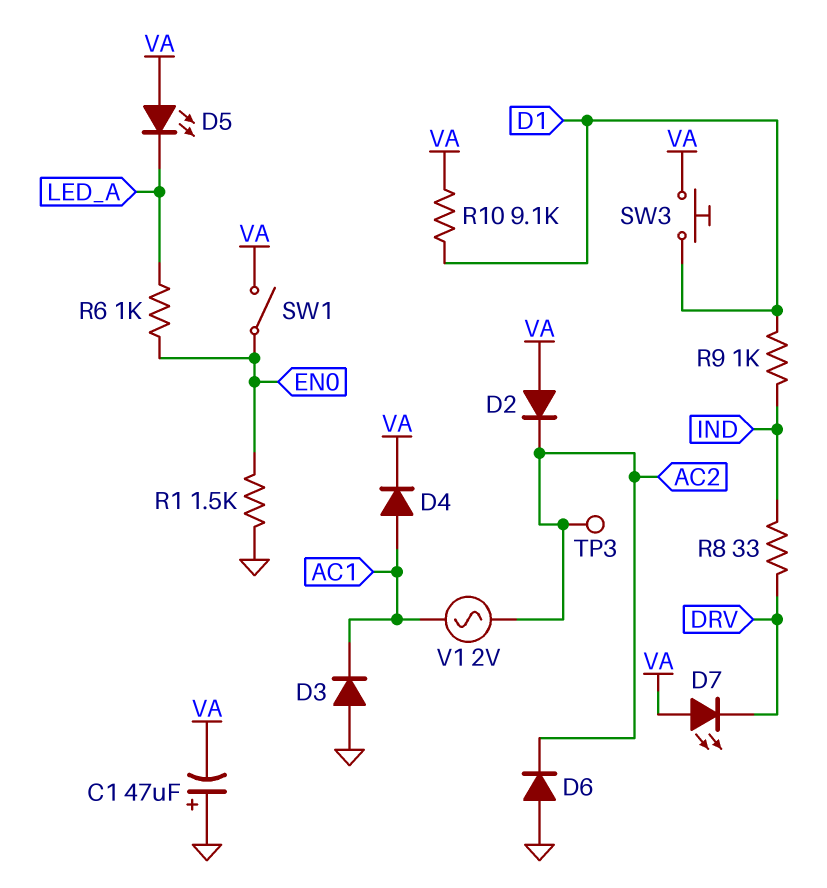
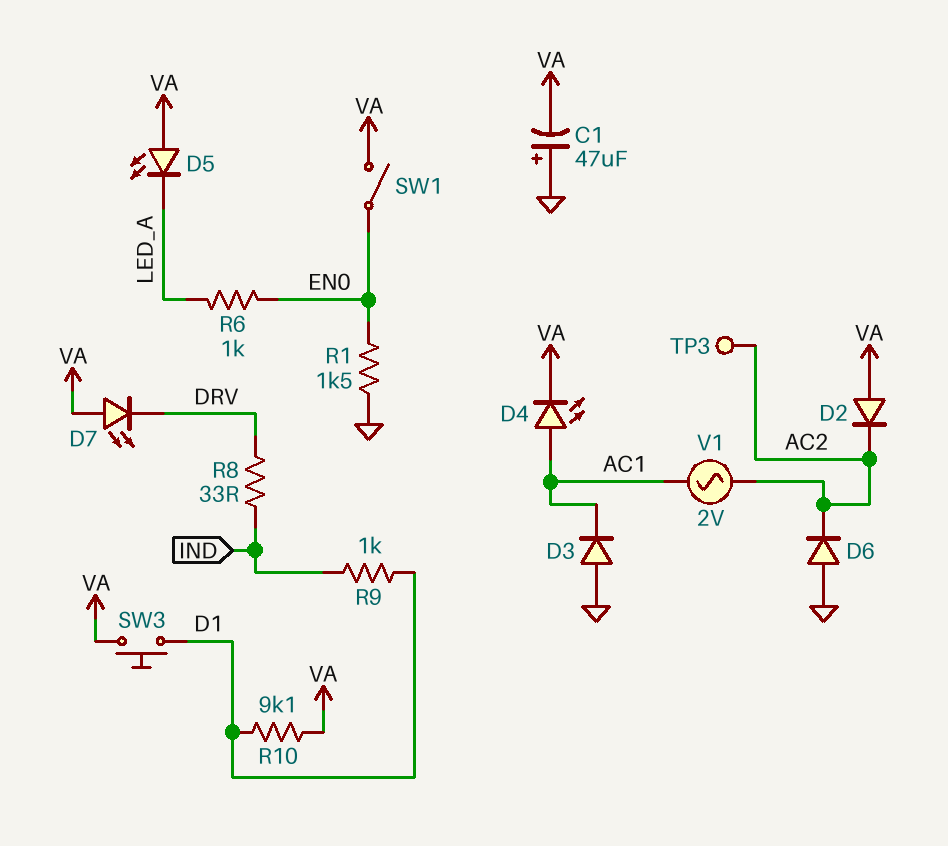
D4: diode (A AC1, K VA) -> LED (A AC1, K VA)

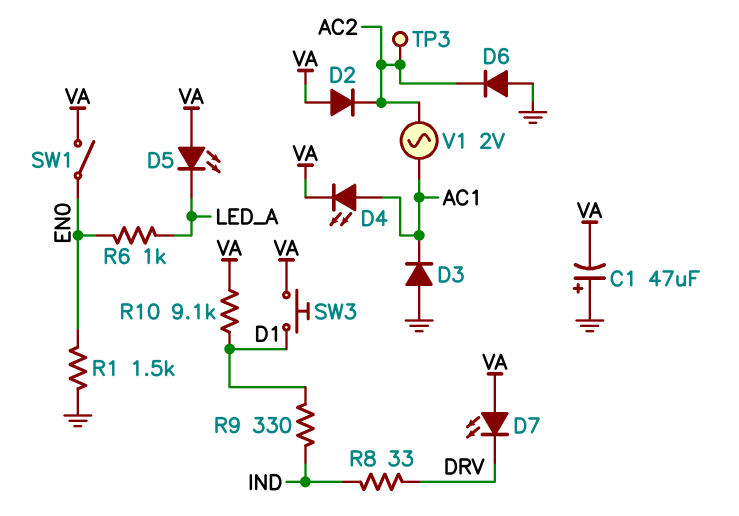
R9: 1k (D1, IND) -> 330 (D1, IND)

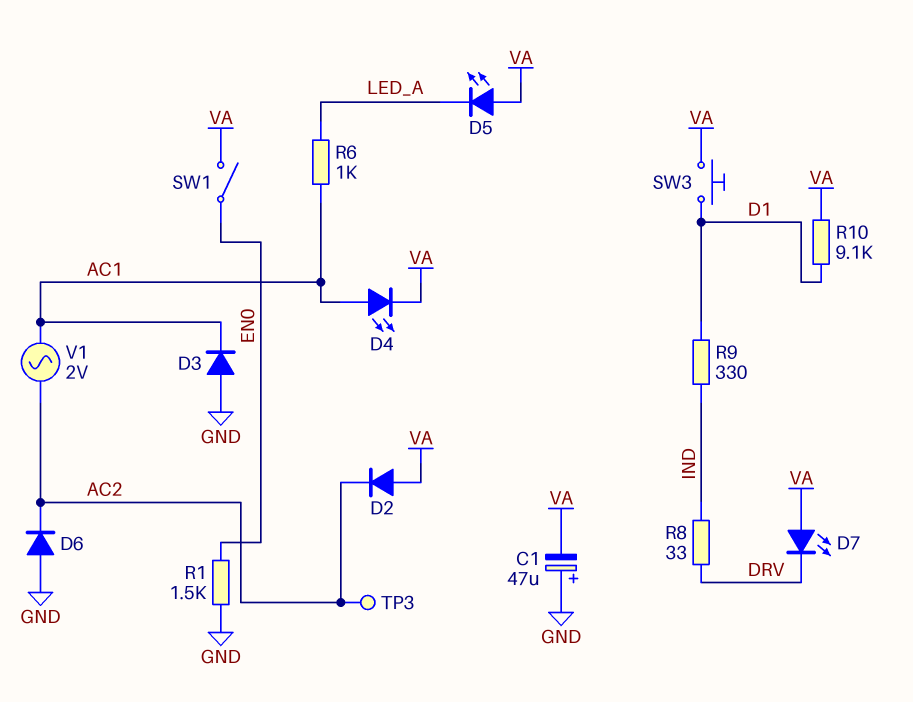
R6: 1k (EN0, LED_A) -> 1k (AC1, LED_A)

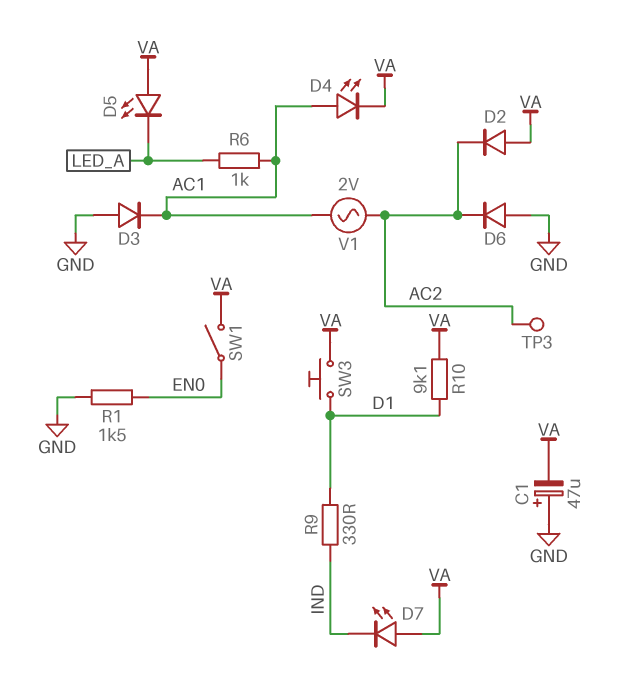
D7: LED (A VA, K DRV) -> LED (A VA, K IND)
R8: 33 (DRV, IND) -> none

